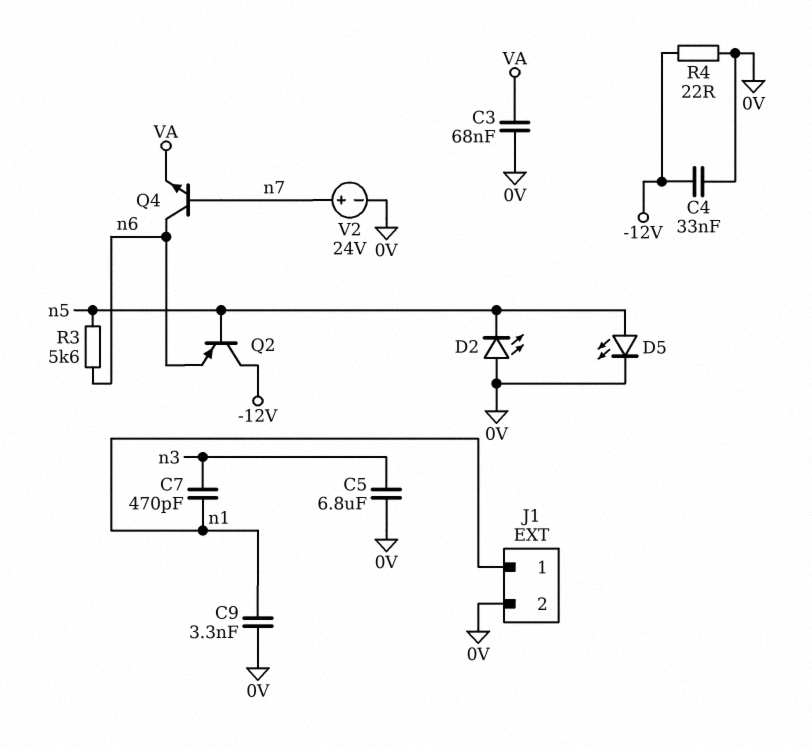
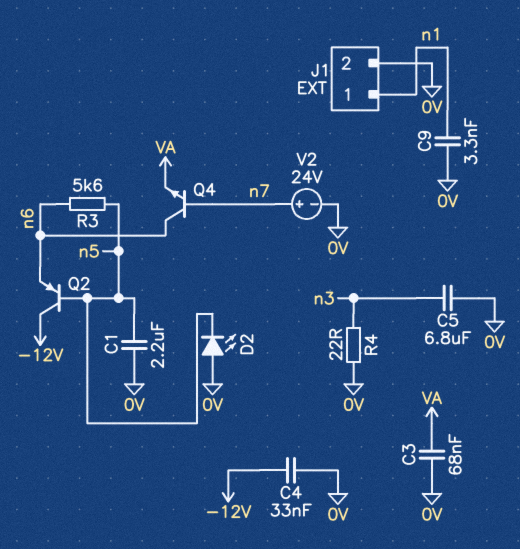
C1: none -> 2.2uF (0V, n5)
C7: 470pF (n1, n3) -> none
D5: LED (A n5, K 0V) -> none
R4: 22 (-12V, 0V) -> 22 (0V, n3)

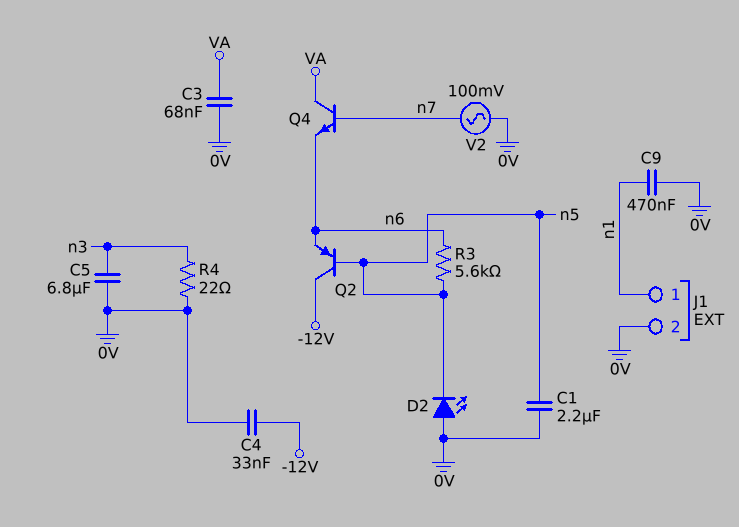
C9: 3.3nF (0V, n1) -> 470nF (0V, n1)
Q4: NPN (B n7, C n6, E VA) -> NPN (B n7, C VA, E n6)
V2: 24V (plus n7, minus 0V) -> AC 100mV (0V, n7)

